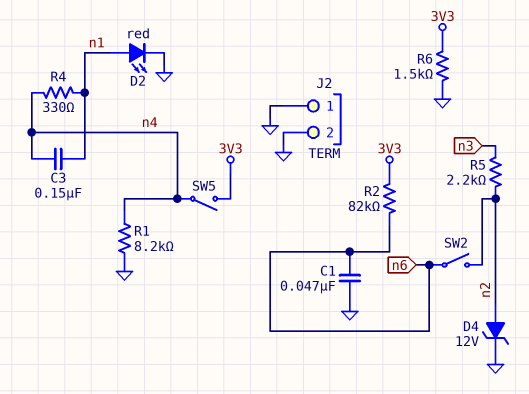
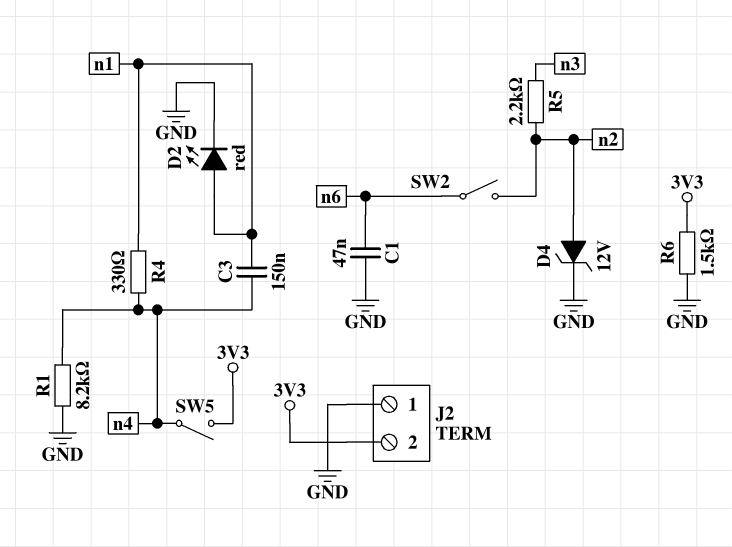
J2 pin 2: GND -> 3V3
R2: 82k (3V3, n6) -> none

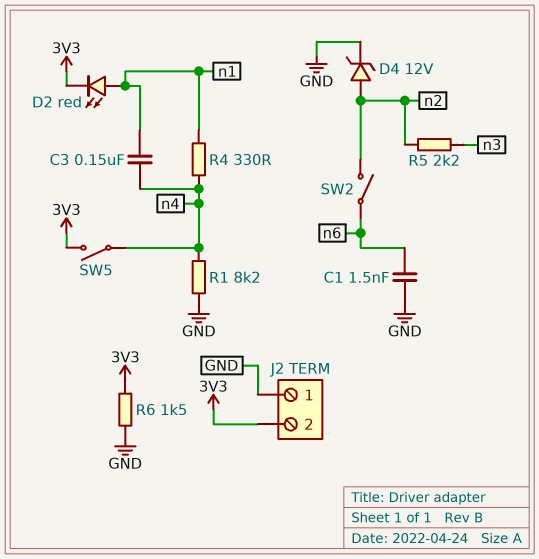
C1: 47nF (GND, n6) -> 1.5nF (GND, n6)
D2: LED red (A n1, K GND) -> LED red (A n1, K 3V3)

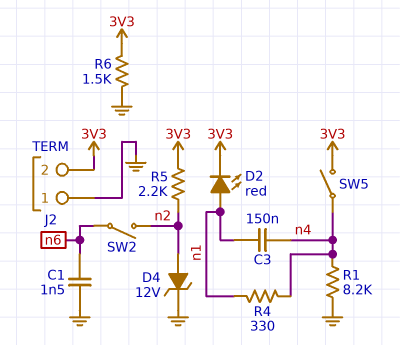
R5: 2.2k (n2, n3) -> 2.2k (3V3, n2)

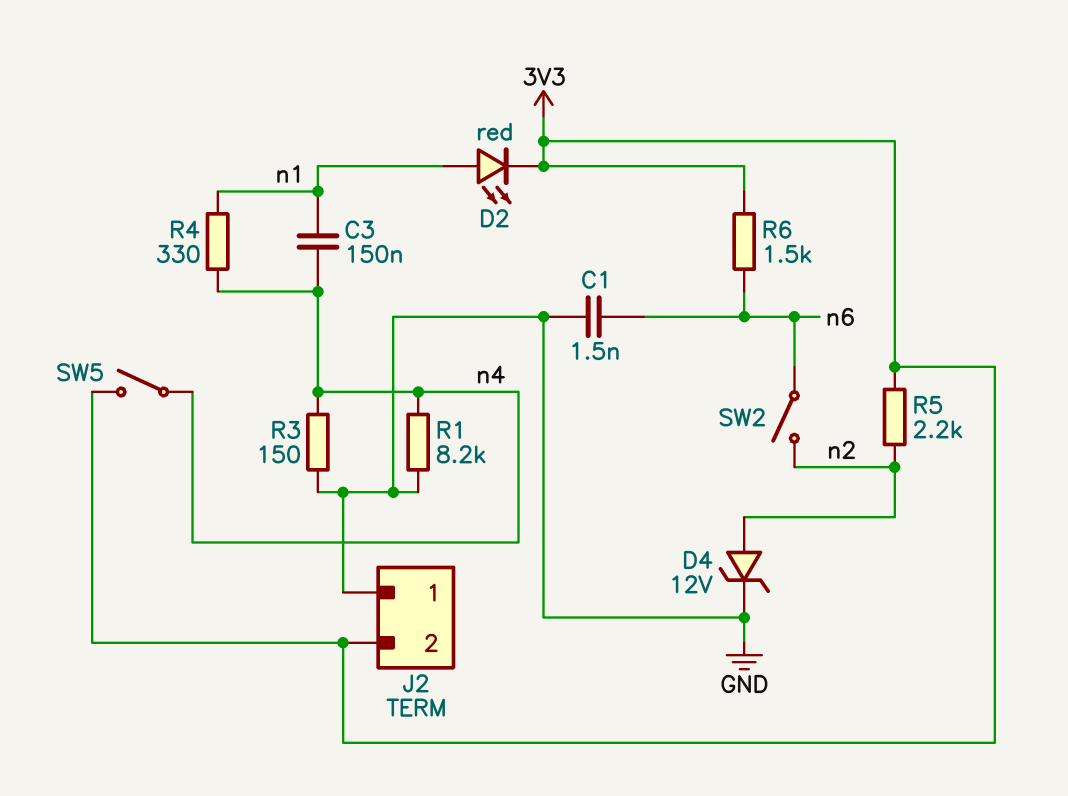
R3: none -> 150 (GND, n4)
R6: 1.5k (3V3, GND) -> 1.5k (3V3, n6)

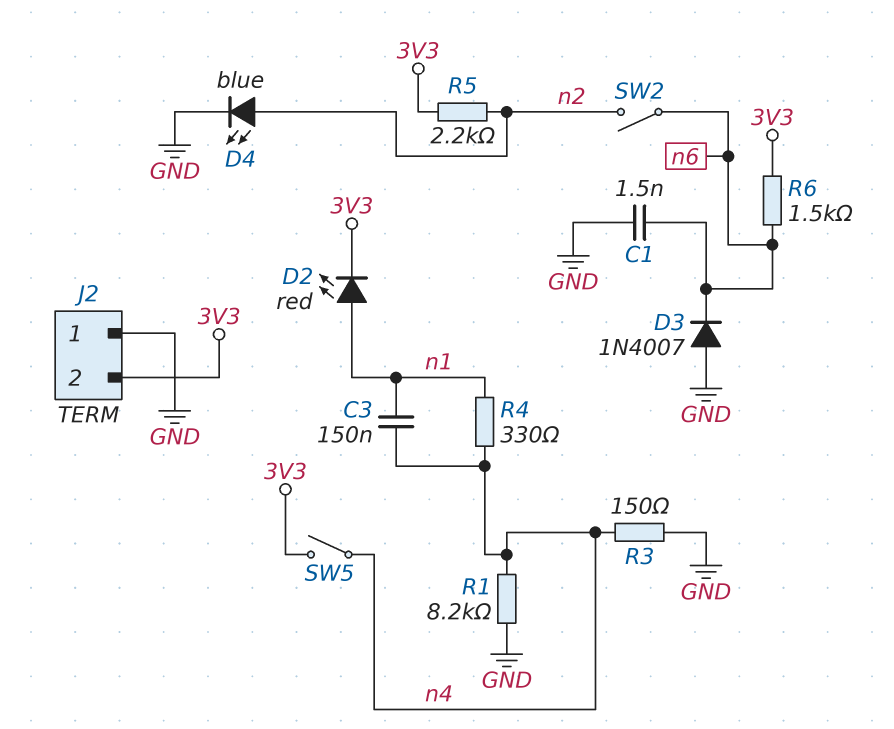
D3: none -> diode 1N4007 (A GND, K n6)
D4: zener 12V (A n2, K GND) -> LED blue (A n2, K GND)

